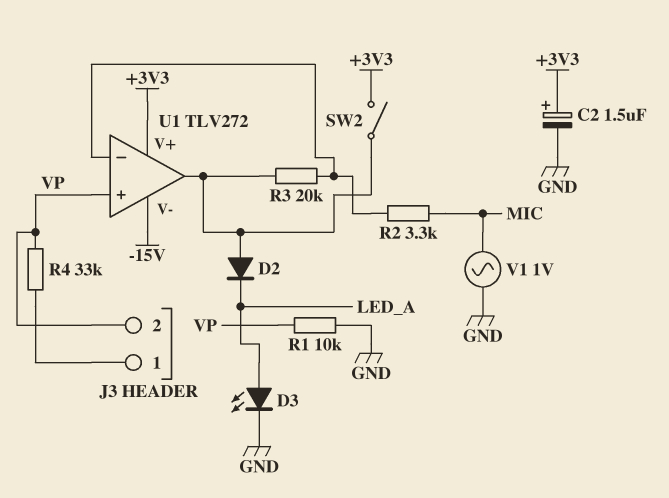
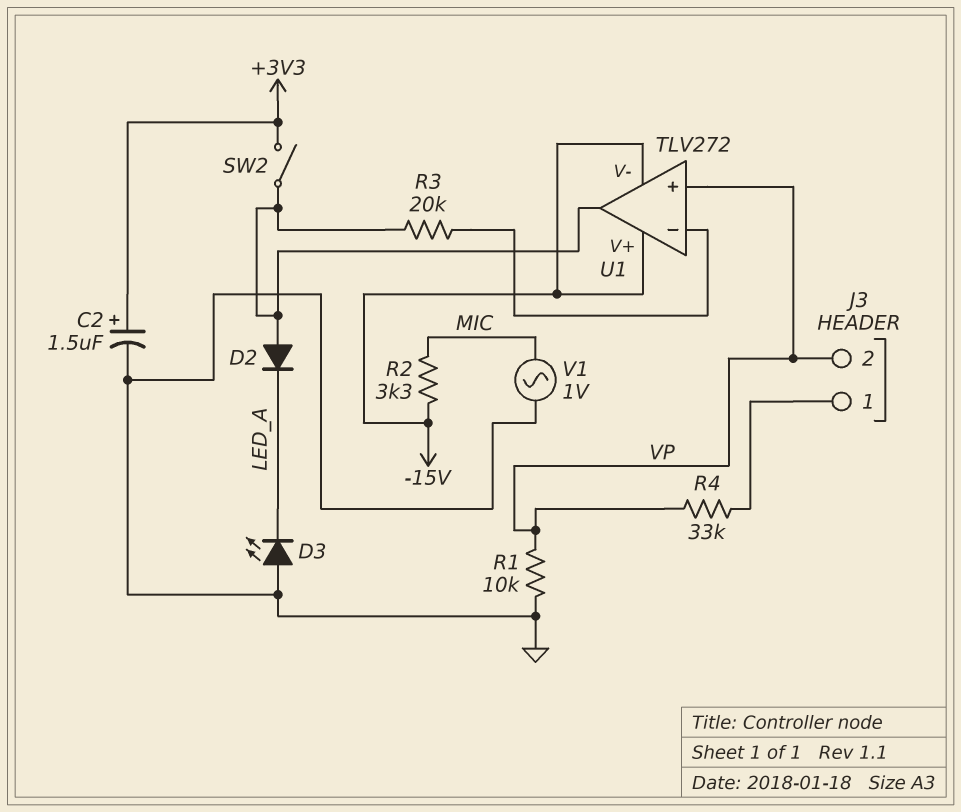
D3: LED (A LED_A, K GND) -> LED (A GND, K LED_A)
R2: 3.3k (MIC, U1/in-) -> 3.3k (-15V, MIC)
U1 pin V+: +3V3 -> -15V

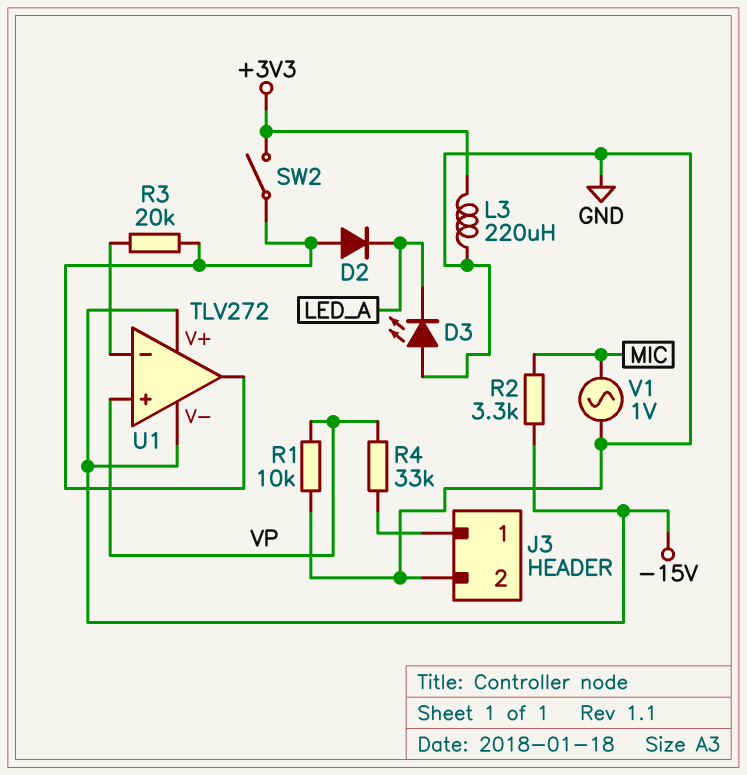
C2: 1.5uF (plus +3V3, minus GND) -> none
J3 pin 2: VP -> GND
L3: none -> 220uH (+3V3, GND)

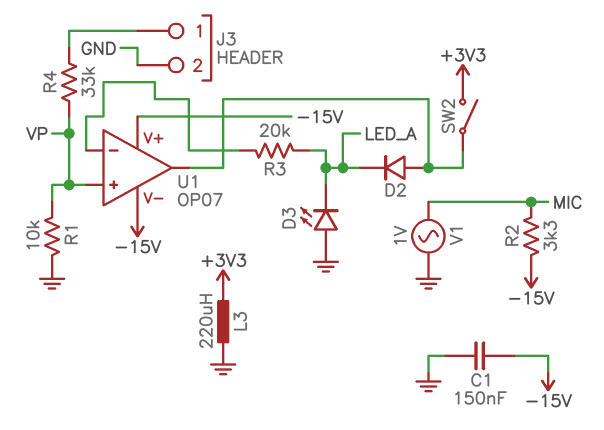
C1: none -> 150nF (-15V, GND)
R3: 20k (U1/in-, U1/out) -> 20k (LED_A, U1/in-)
U1: TLV272 -> OP07

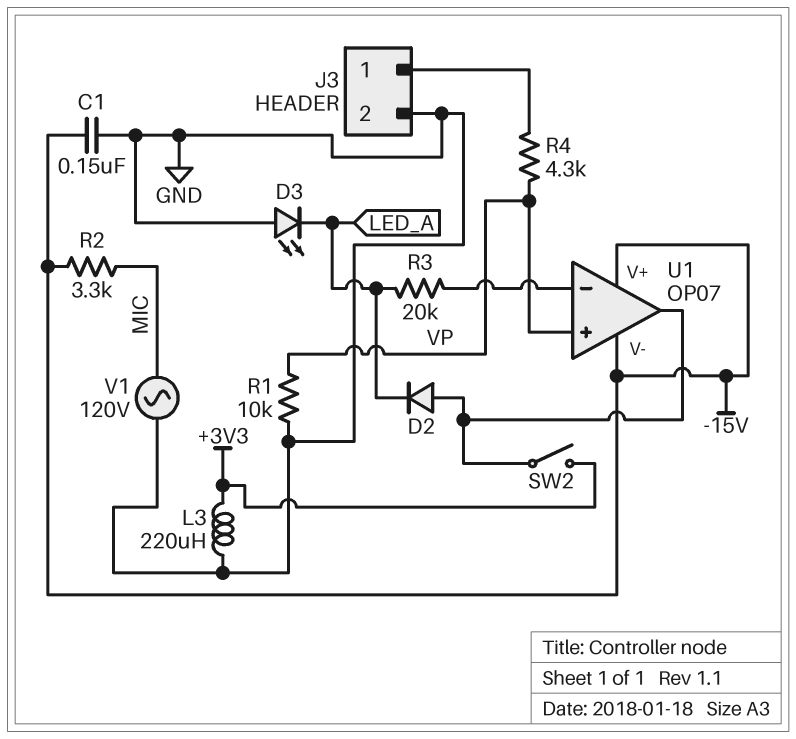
R4: 33k (J3/1, VP) -> 4.3k (J3/1, VP)
V1: AC 1V (GND, MIC) -> AC 120V (GND, MIC)

